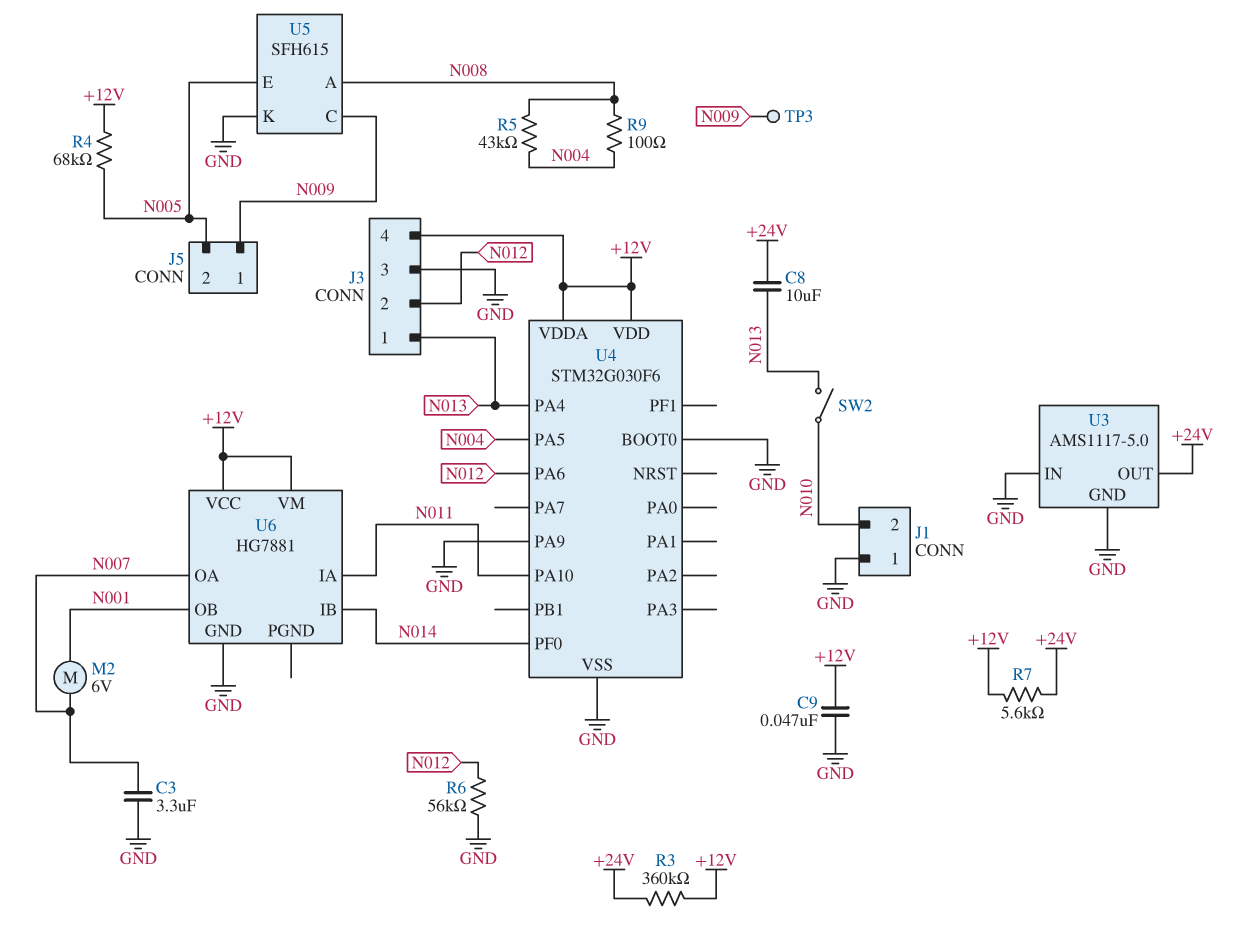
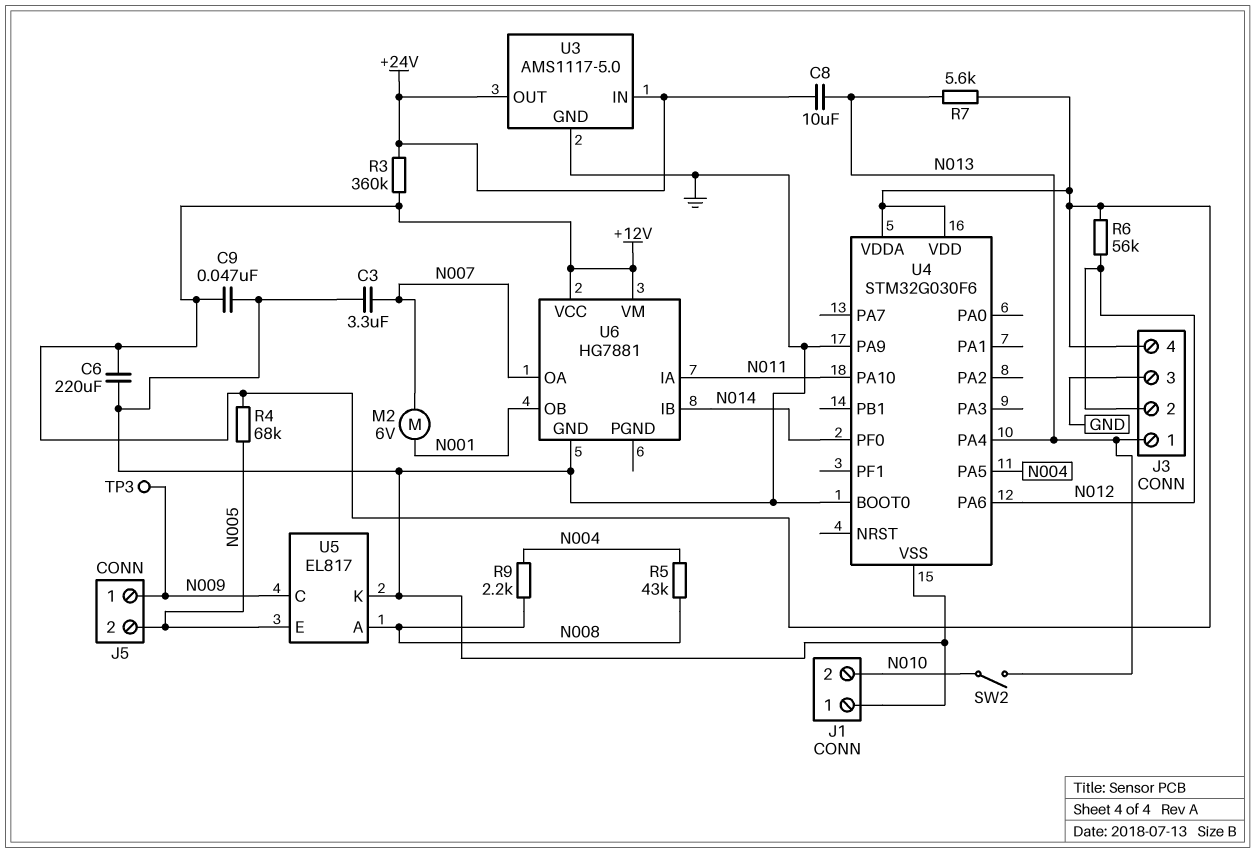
C6: none -> 220uF (+12V, GND)
R6: 56k (GND, N012) -> 56k (+12V, N012)
R7: 5.6k (+12V, +24V) -> 5.6k (+12V, N013)
R9: 100 (N004, N008) -> 2.2k (N004, N008)
U3 pin IN: GND -> +24V
U5: SFH615 -> EL817

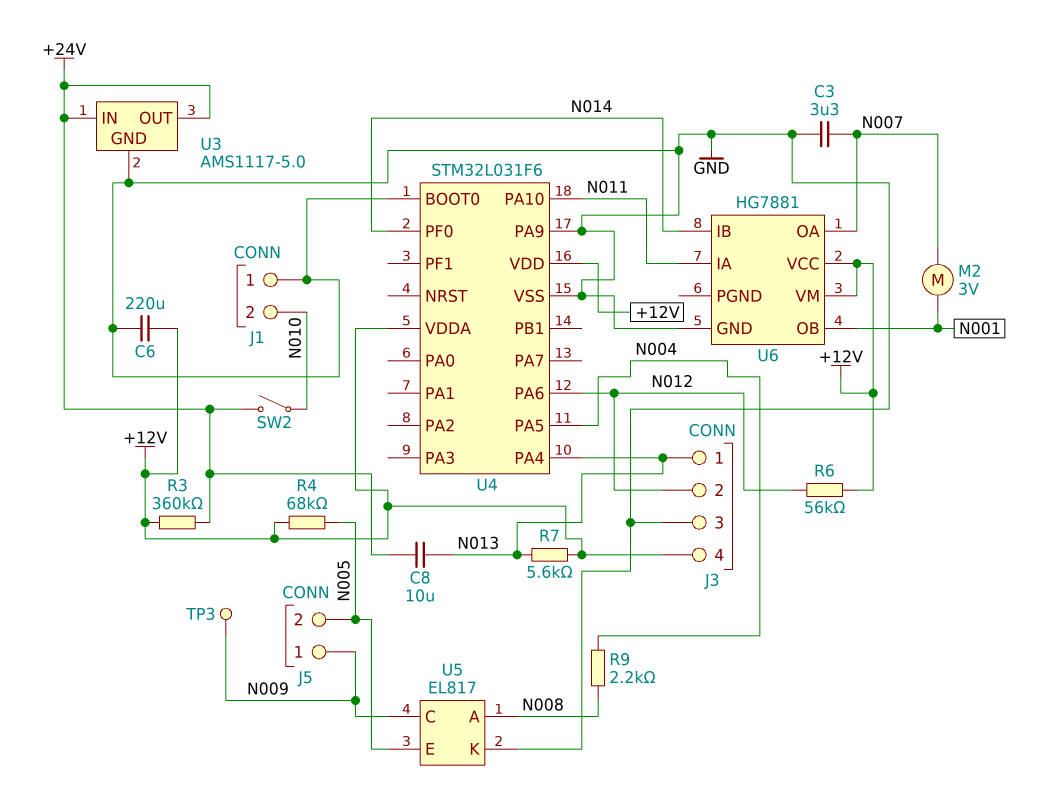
C9: 47nF (+12V, GND) -> none
M2: motor 6V (N001, N007) -> motor 3V (N001, N007)
R5: 43k (N004, N008) -> none
SW2: switch (N010, N013) -> switch (+24V, N010)
U4: STM32G030F6 -> STM32L031F6

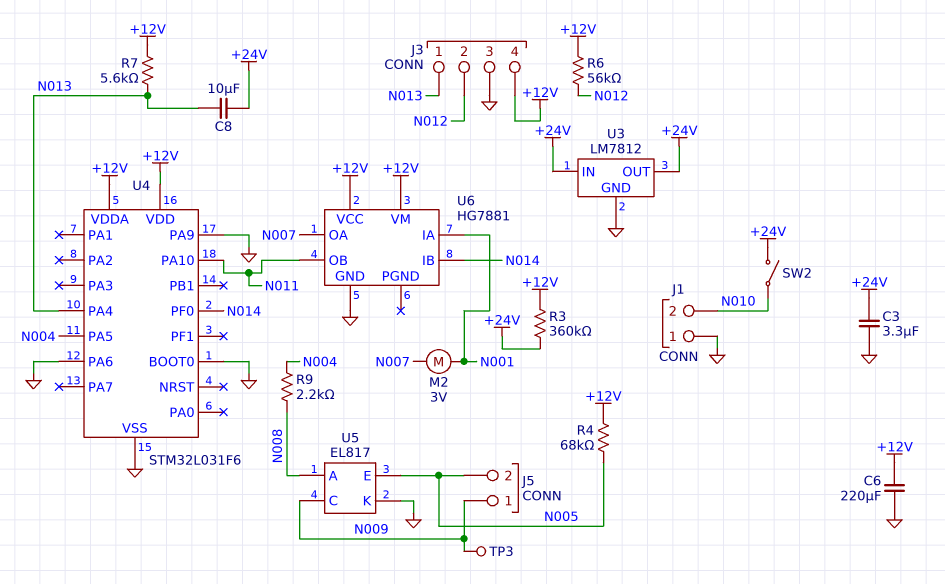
C3: 3.3uF (GND, N007) -> 3.3uF (+24V, GND)
U3: AMS1117-5.0 -> LM7812
U4 pin PA6: N012 -> GND
U6 pin IA: N011 -> N001
U6 pin OB: N001 -> N011

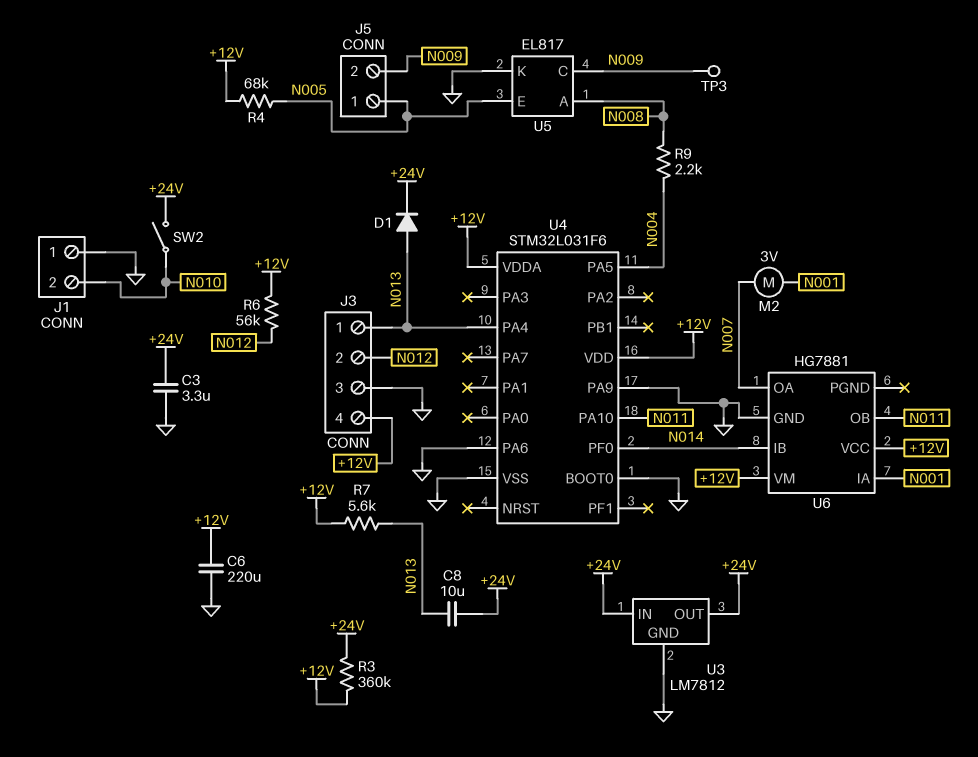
D1: none -> diode (A N013, K +24V)
J5 pin 1: N009 -> N005
J5 pin 2: N005 -> N009

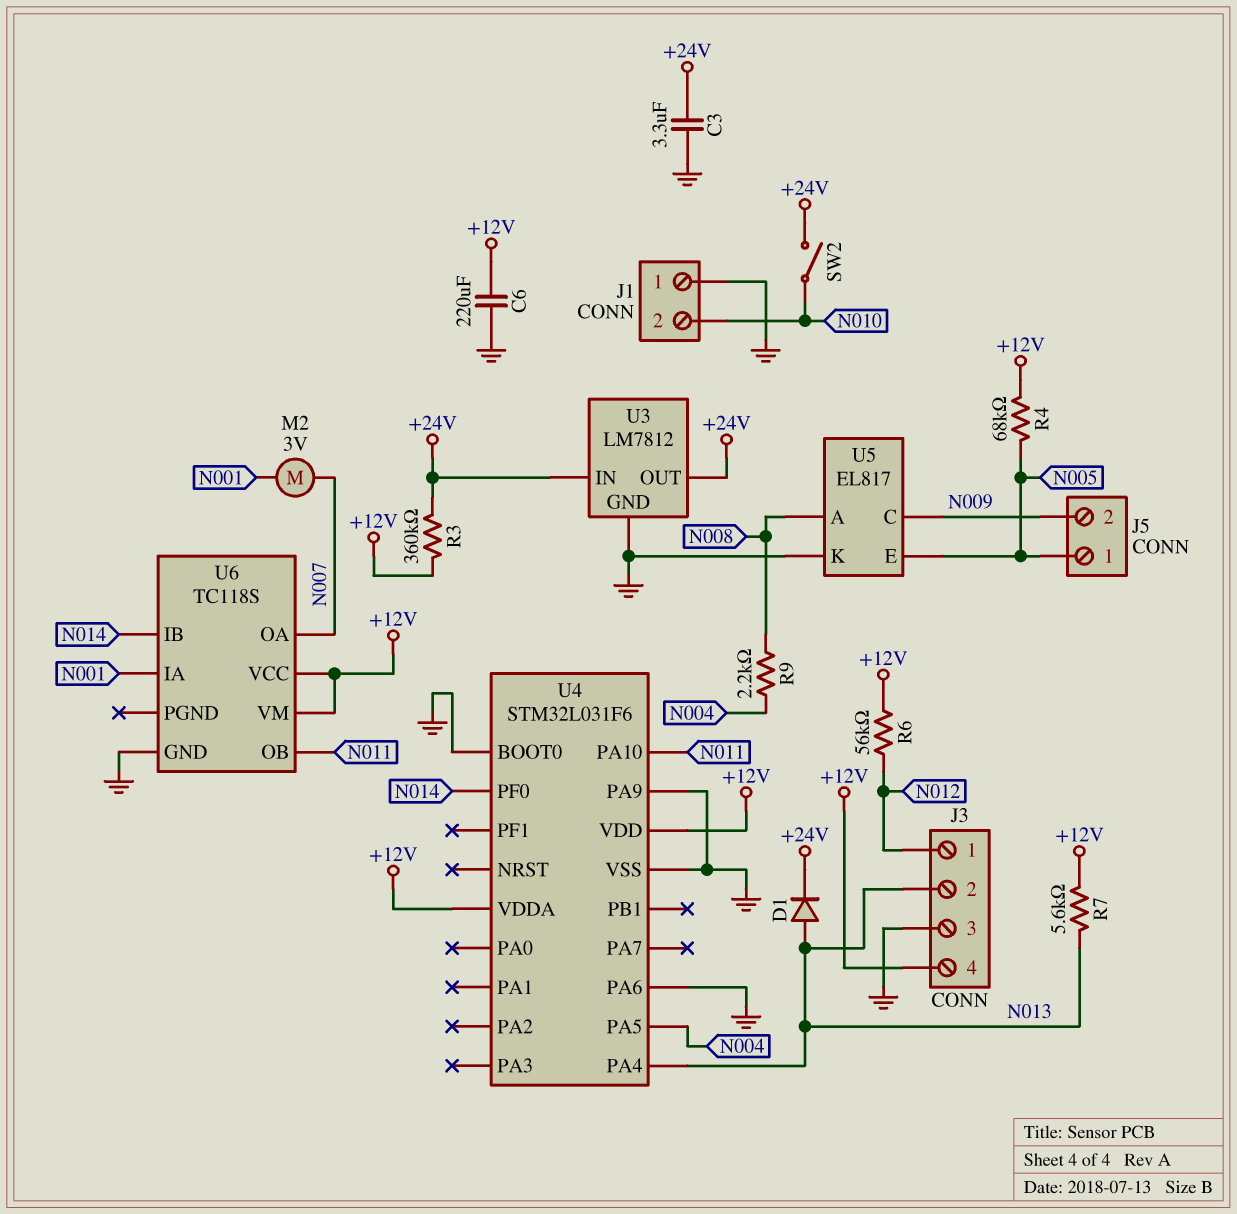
C8: 10uF (+24V, N013) -> none
J3 pin 1: N013 -> N012
J3 pin 2: N012 -> N013
TP3: test point (N009) -> none
U6: HG7881 -> TC118S

